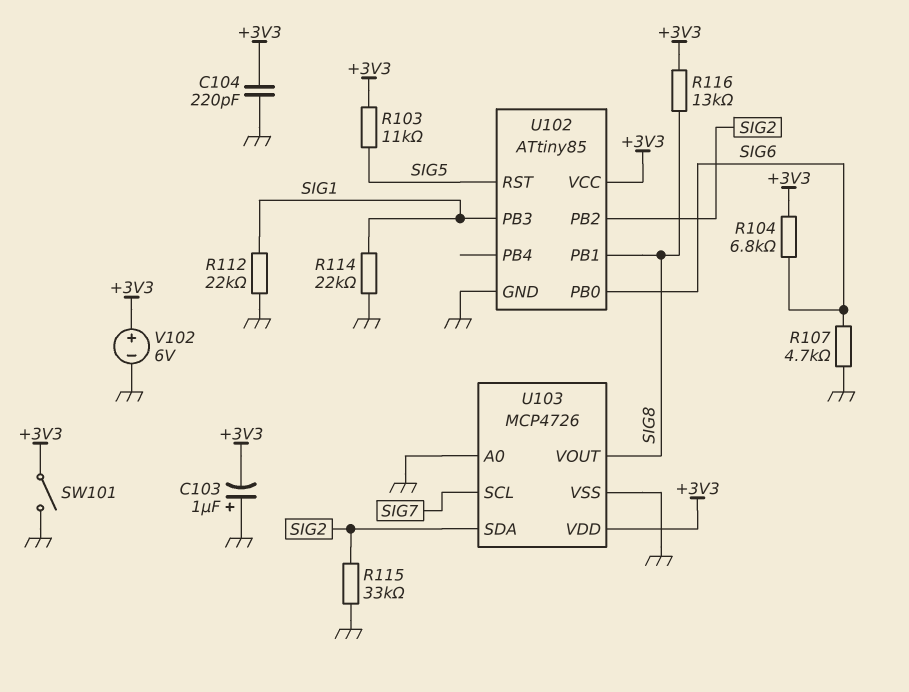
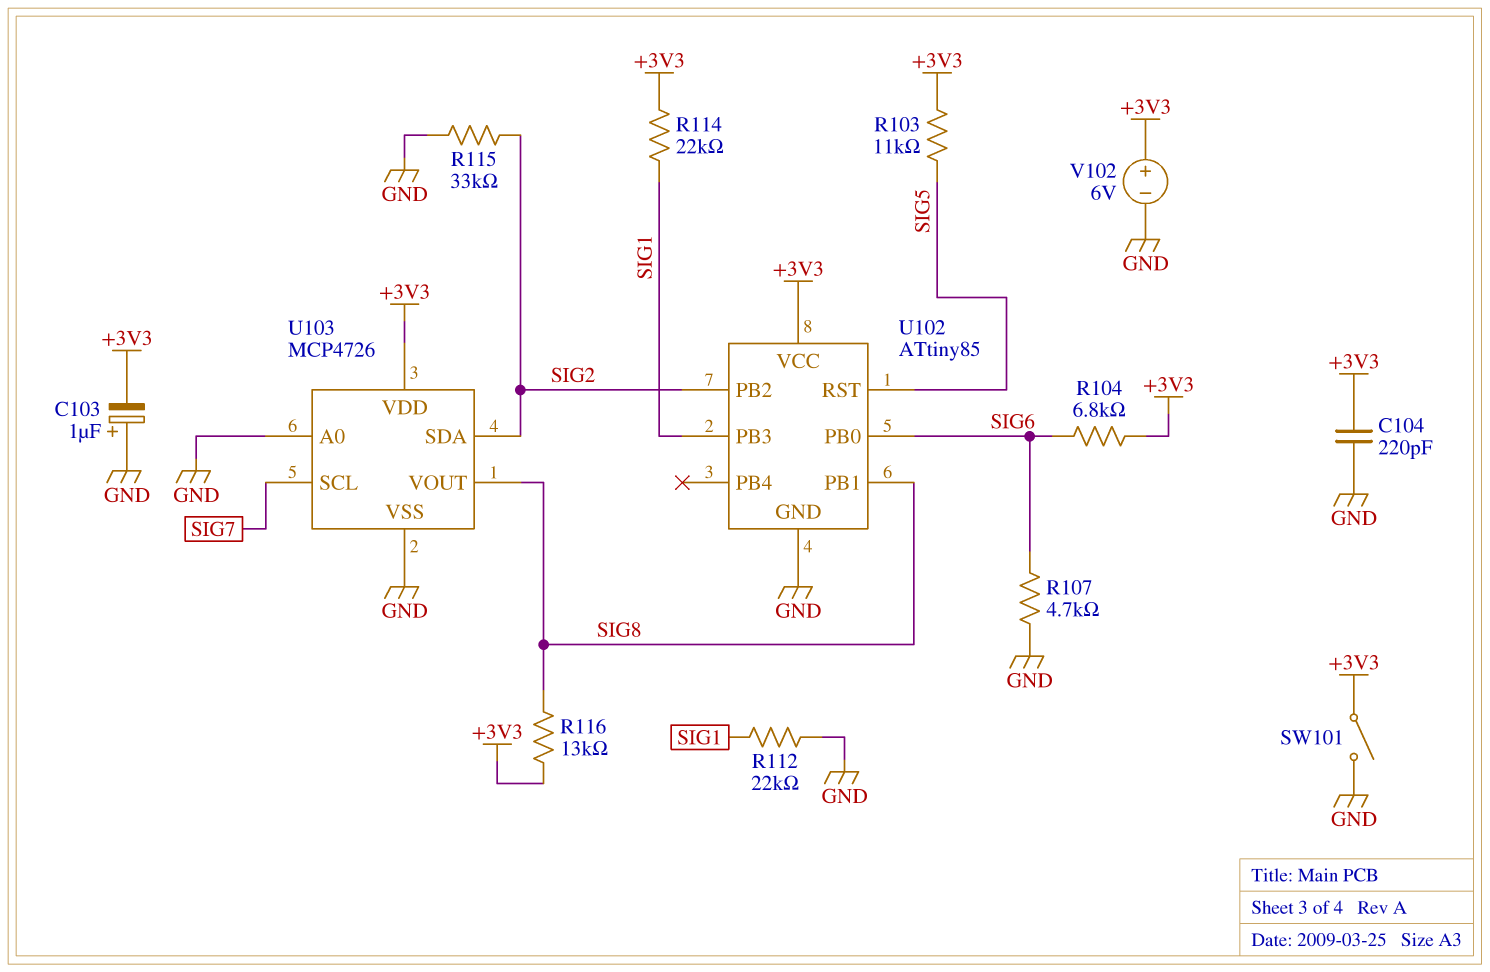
R114: 22k (GND, SIG1) -> 22k (+3V3, SIG1)

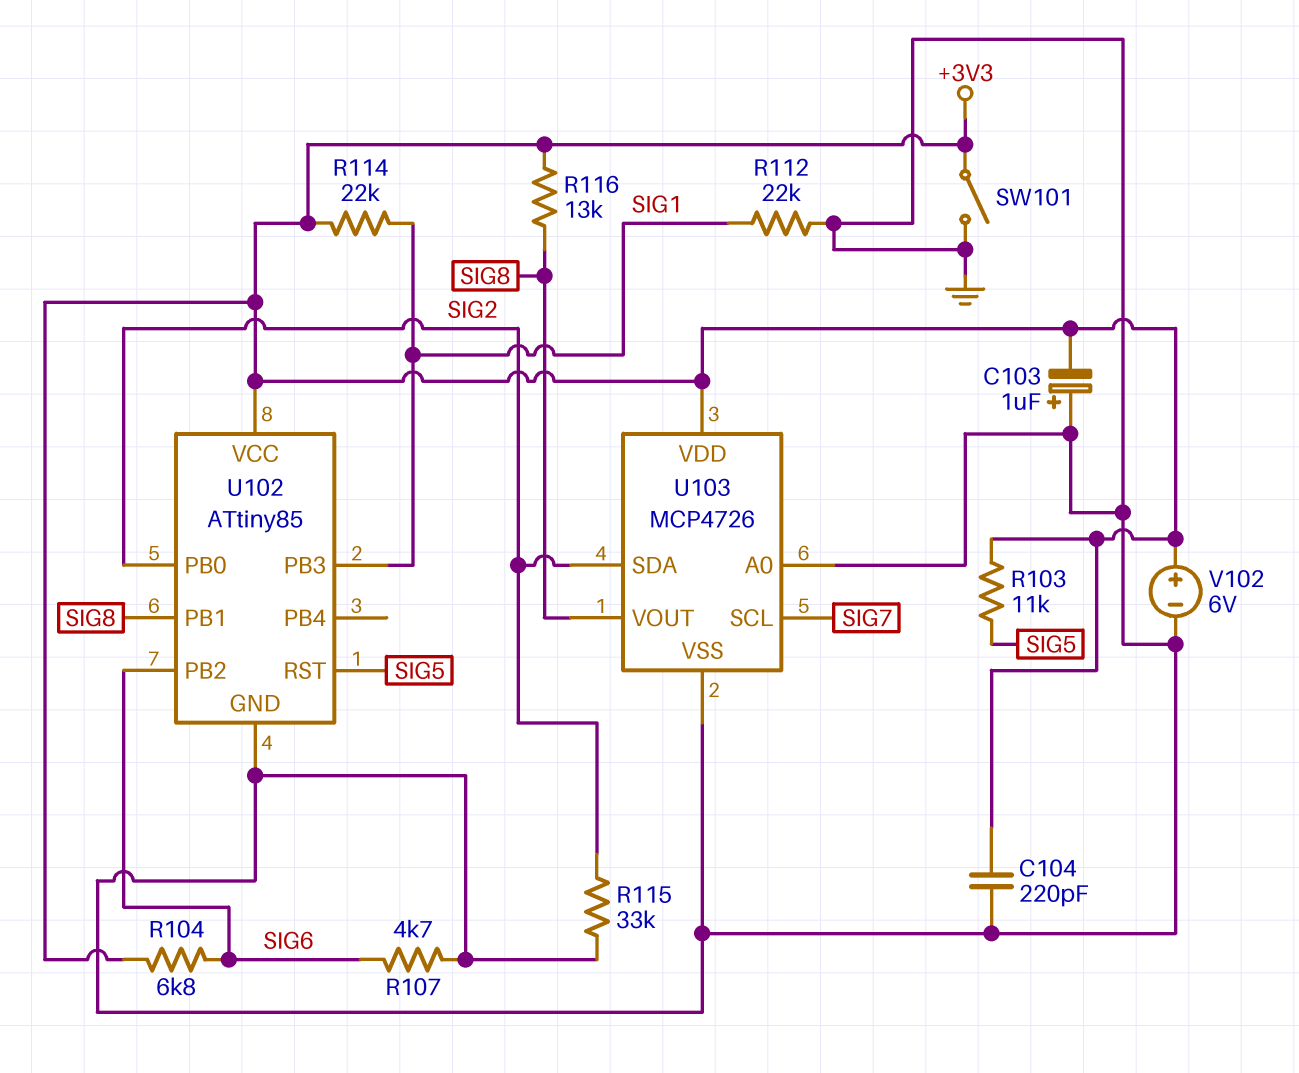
U102 pin PB0: SIG6 -> SIG2
U102 pin PB2: SIG2 -> SIG6

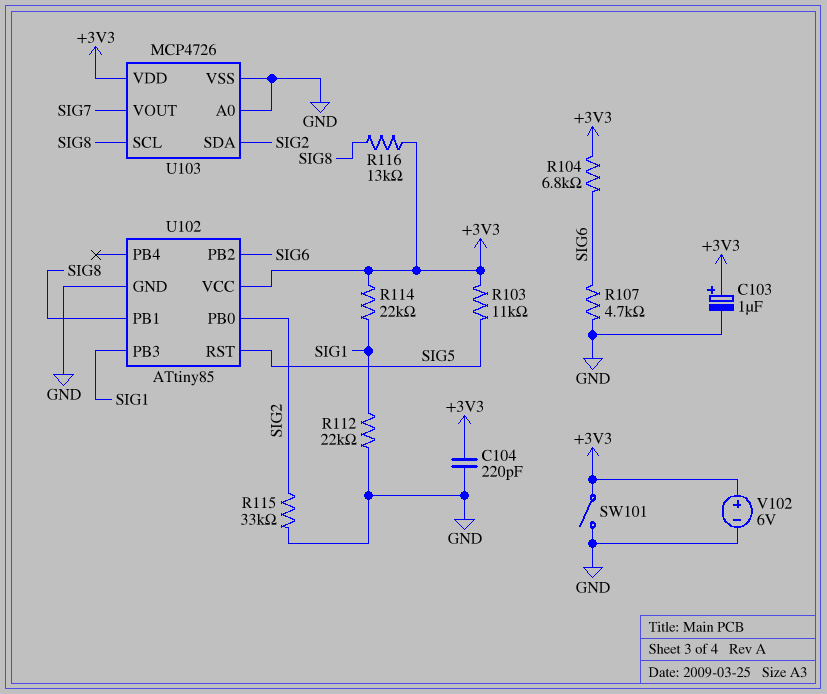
C103: 1uF (plus GND, minus +3V3) -> 1uF (plus +3V3, minus GND)
U103 pin SCL: SIG7 -> SIG8
U103 pin VOUT: SIG8 -> SIG7

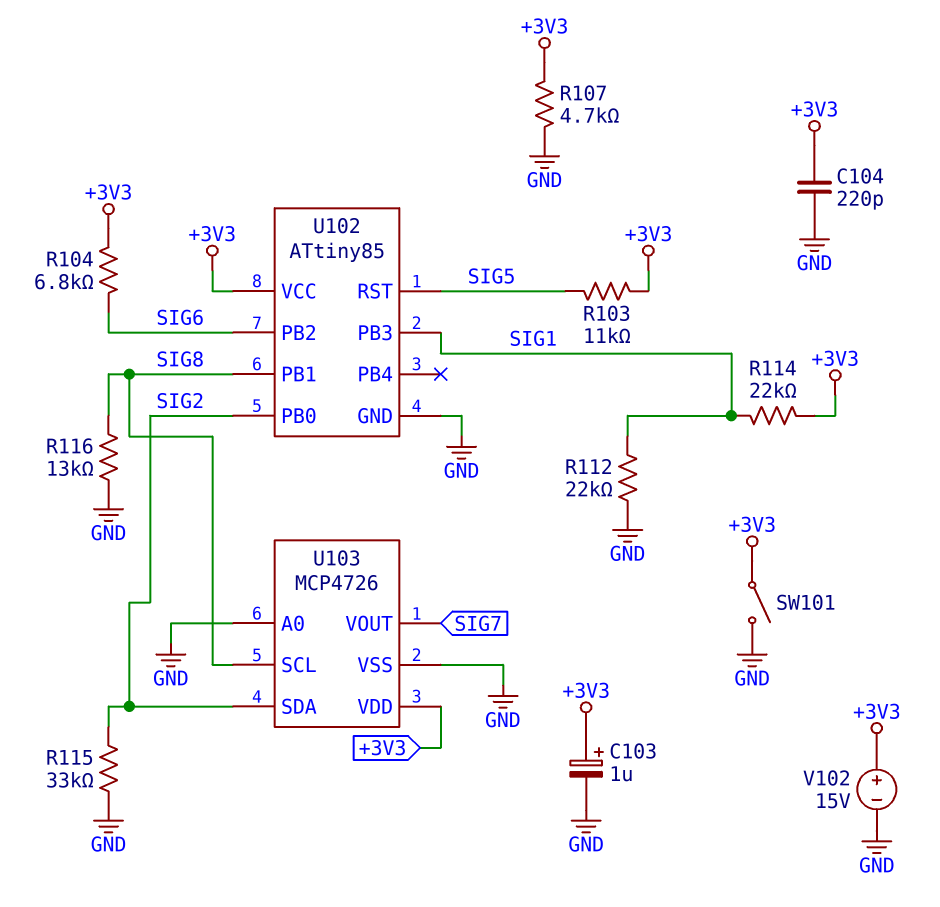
R107: 4.7k (GND, SIG6) -> 4.7k (+3V3, GND)
R116: 13k (+3V3, SIG8) -> 13k (GND, SIG8)
V102: 6V (plus +3V3, minus GND) -> 15V (plus +3V3, minus GND)

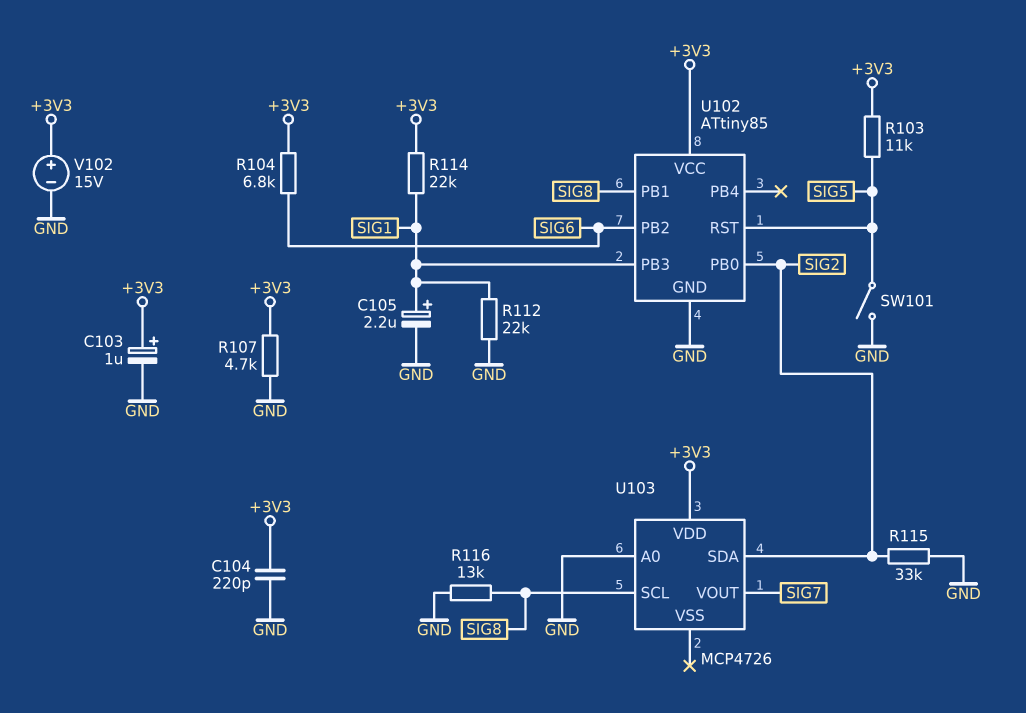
C105: none -> 2.2uF (plus SIG1, minus GND)
SW101: switch (+3V3, GND) -> switch (GND, SIG5)
U103 pin VSS: GND -> none

